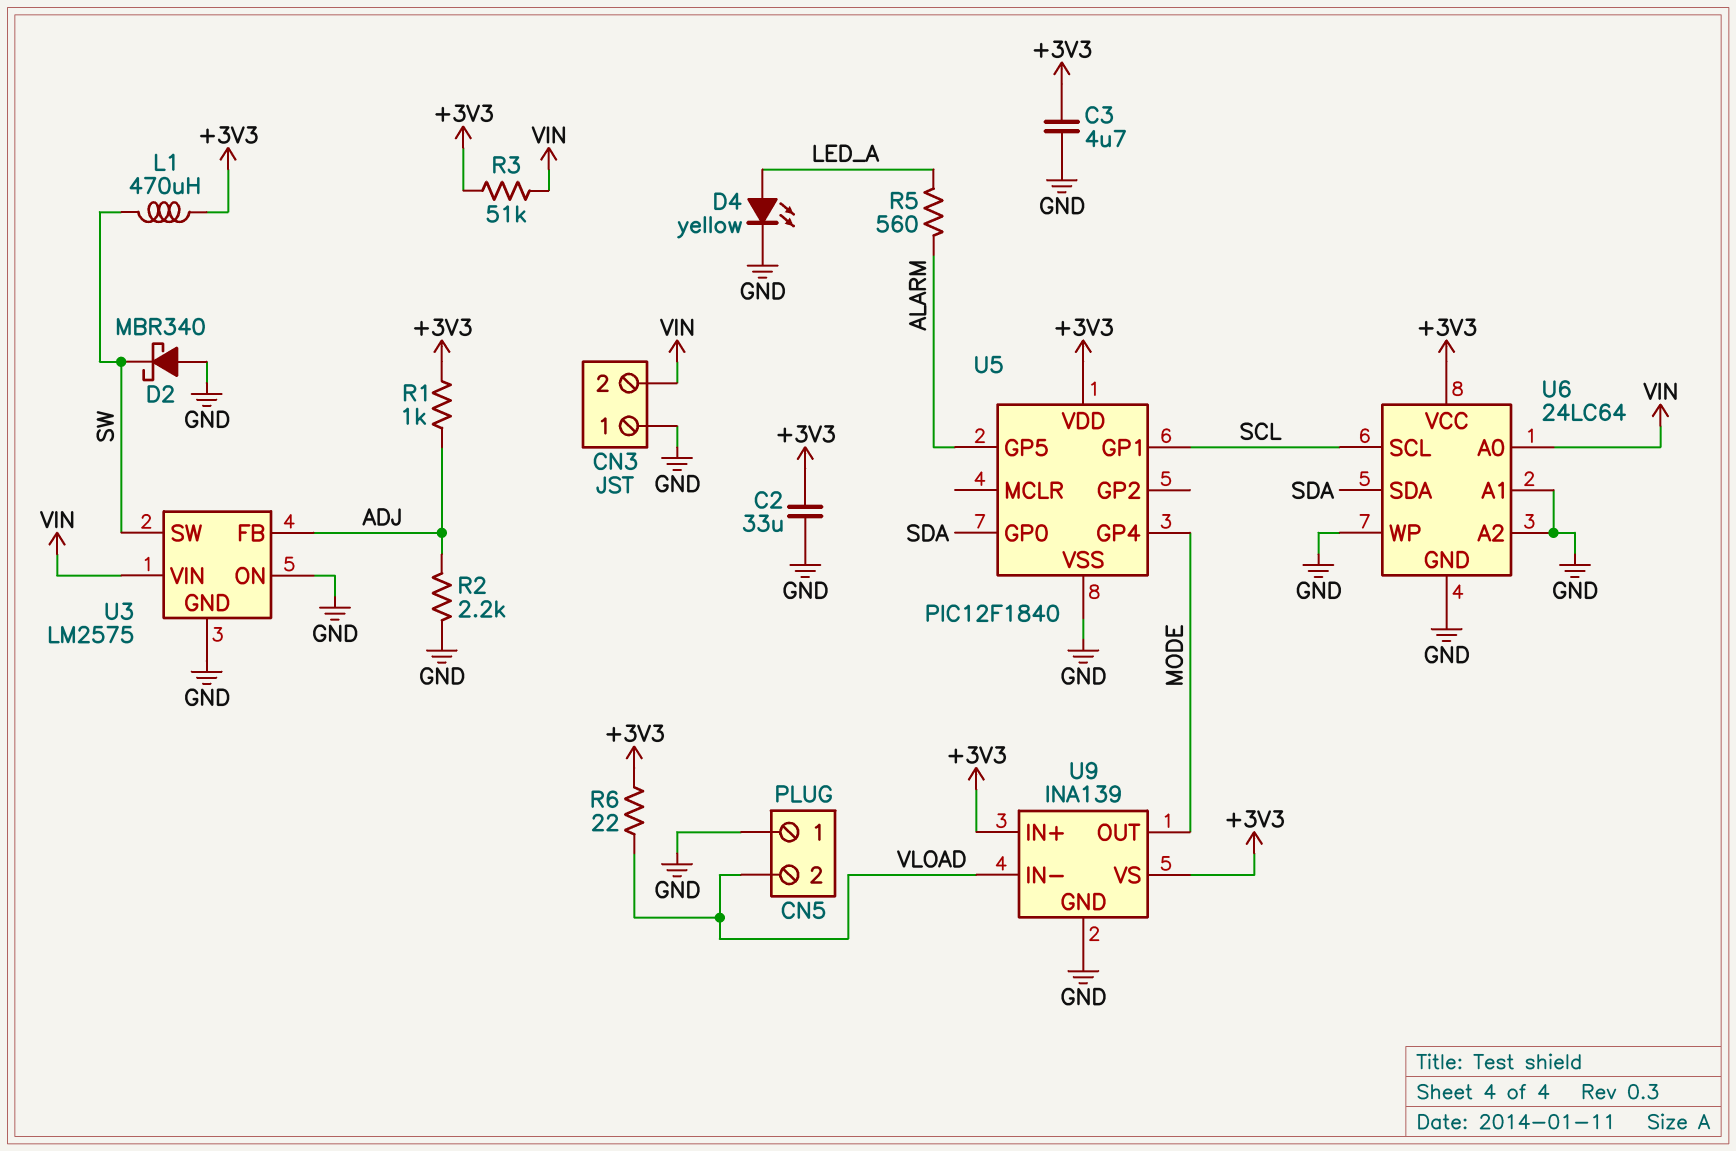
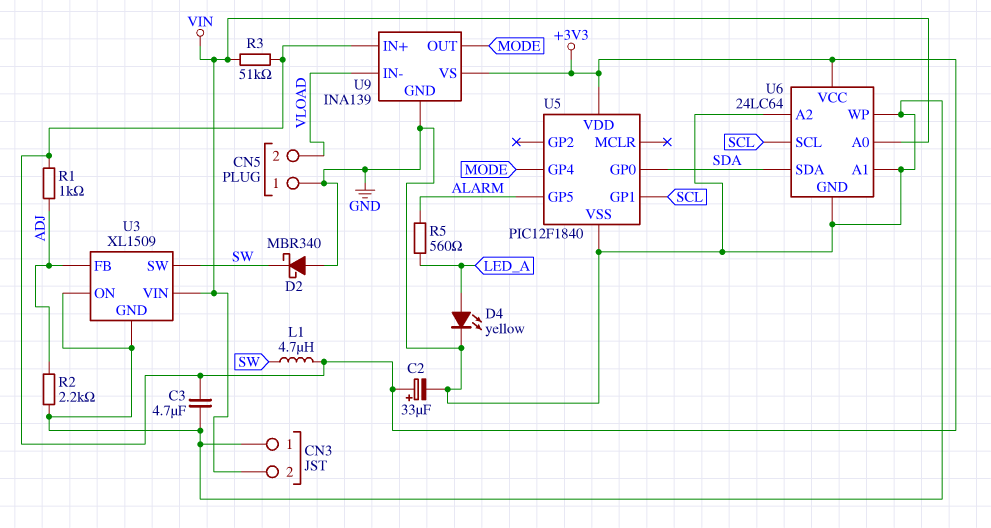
C2: 33uF (+3V3, GND) -> 33uF (plus +3V3, minus GND)
L1: 470uH (+3V3, SW) -> 4.7uH (+3V3, SW)
R6: 22 (+3V3, VLOAD) -> none
U3: LM2575 -> XL1509

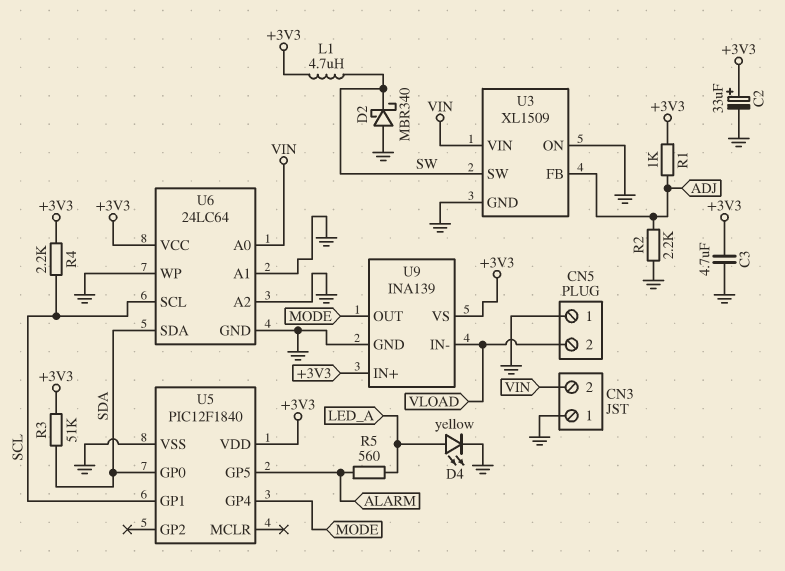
R3: 51k (+3V3, VIN) -> 51k (+3V3, SDA)
R4: none -> 2.2k (+3V3, SCL)

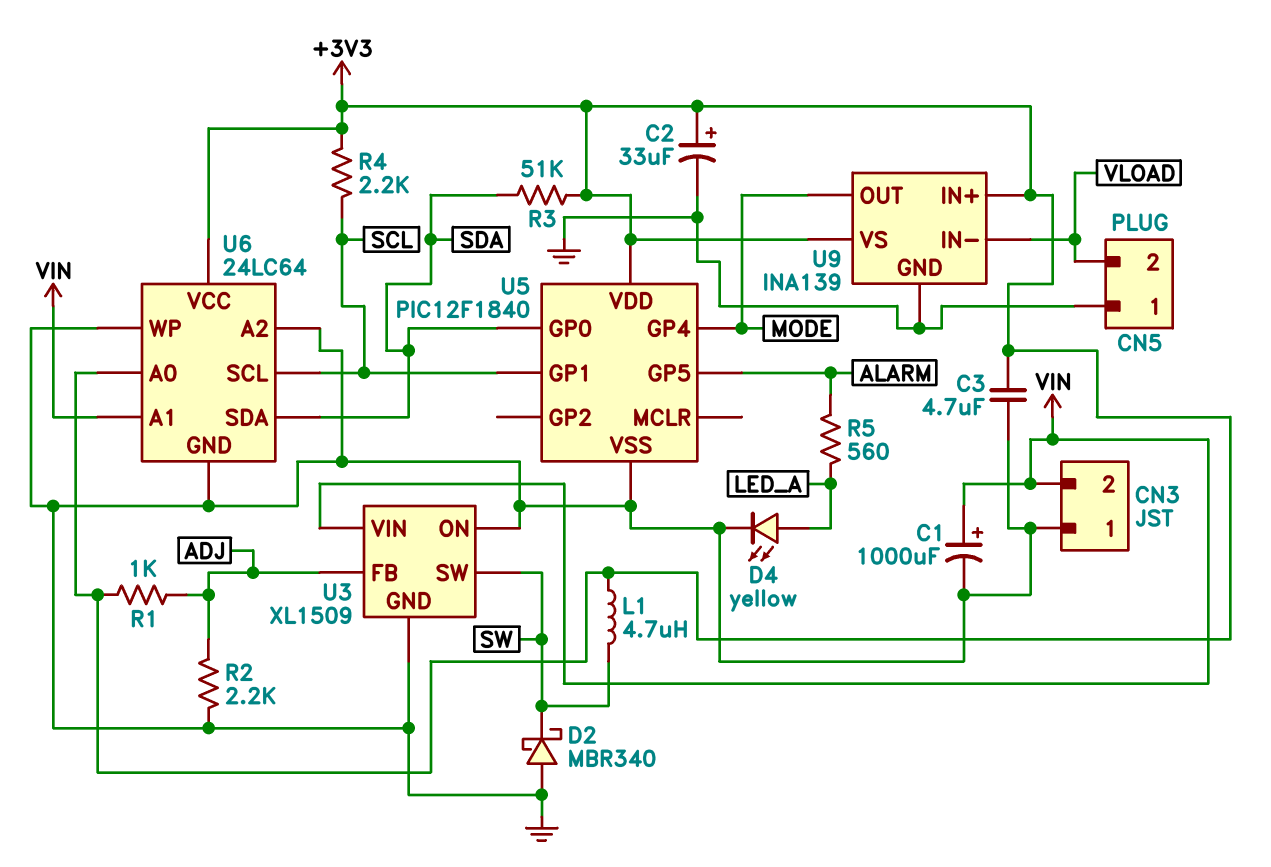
C1: none -> 1000uF (plus VIN, minus GND)
U6 pin A0: VIN -> +3V3
U6 pin A1: GND -> VIN

